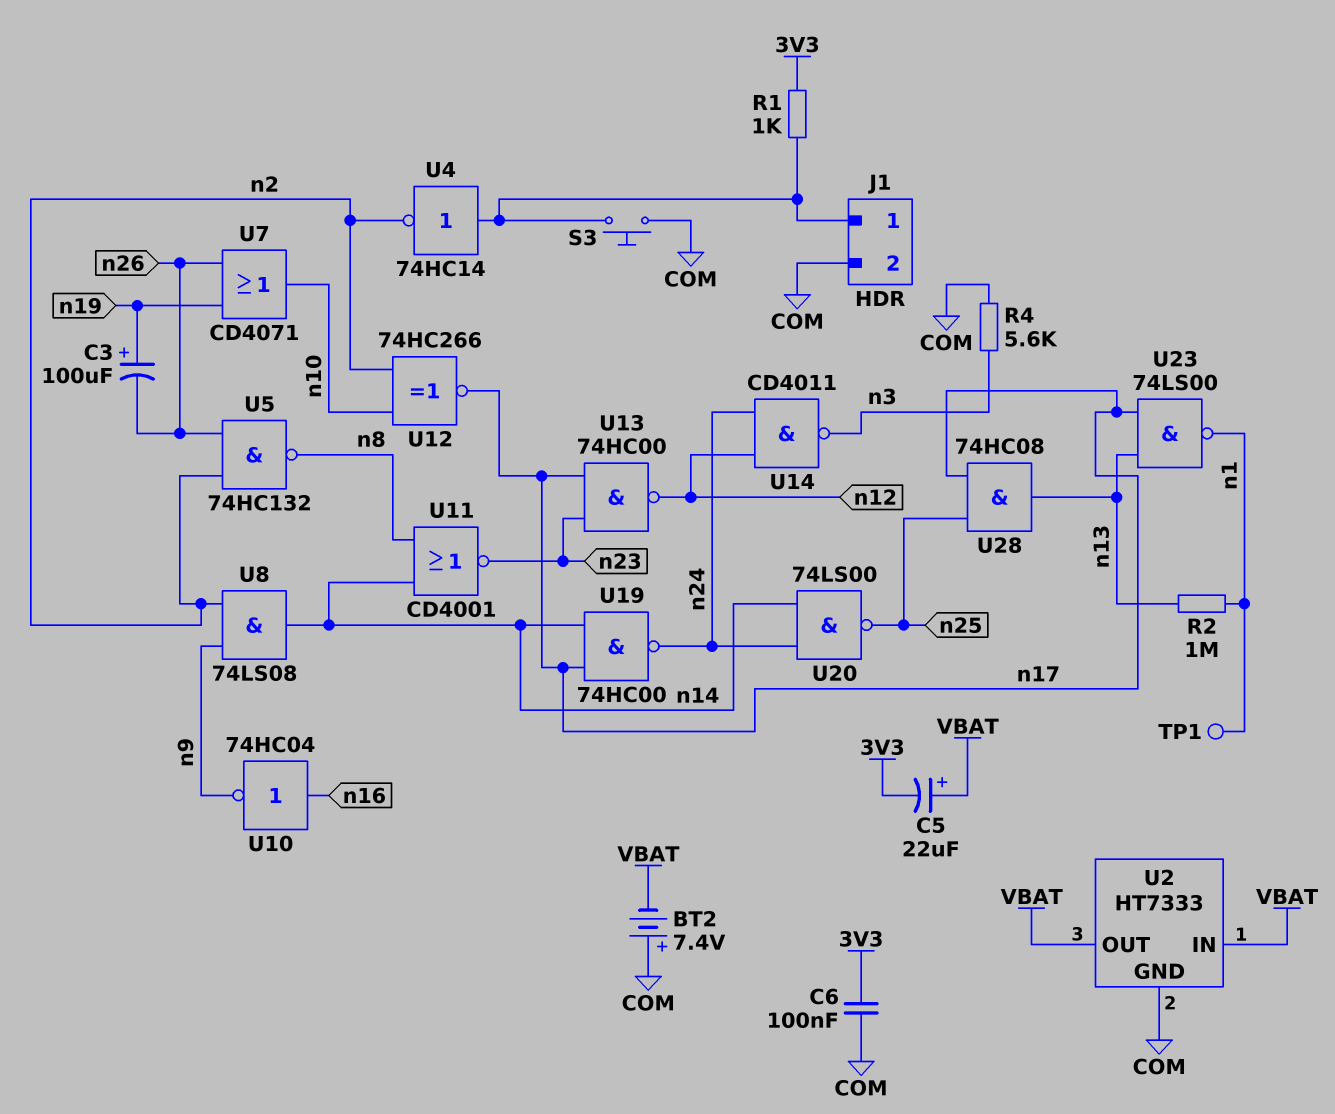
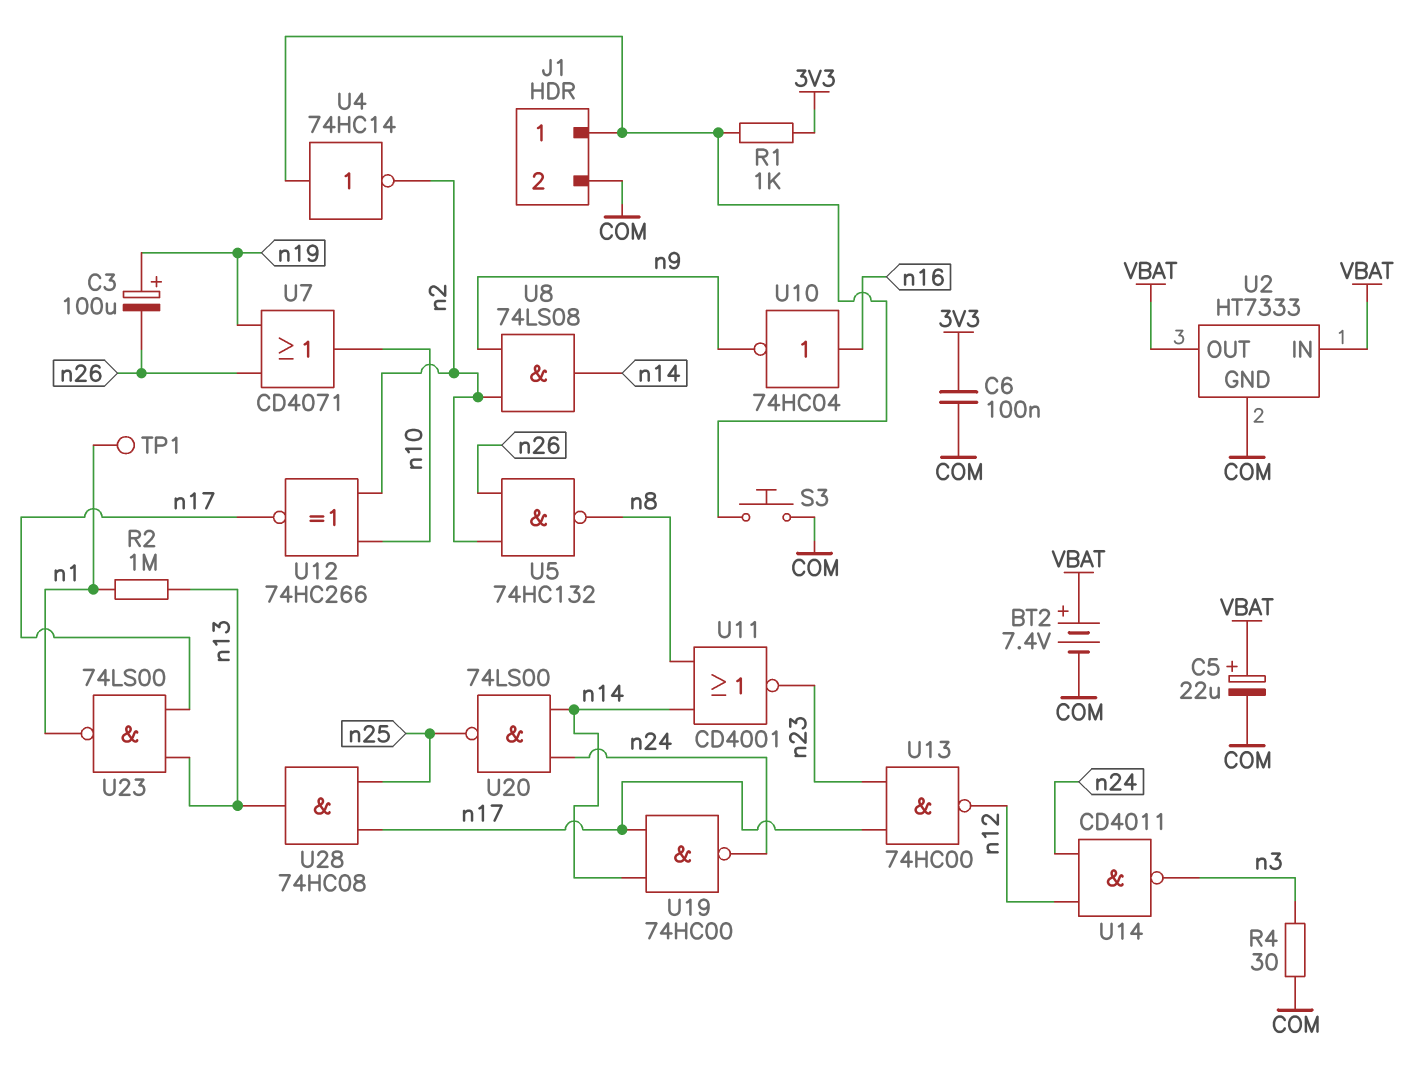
BT2: 7.4V (plus COM, minus VBAT) -> 7.4V (plus VBAT, minus COM)
C5: 22uF (plus VBAT, minus 3V3) -> 22uF (plus VBAT, minus COM)
R4: 5.6k (COM, n3) -> 30 (COM, n3)

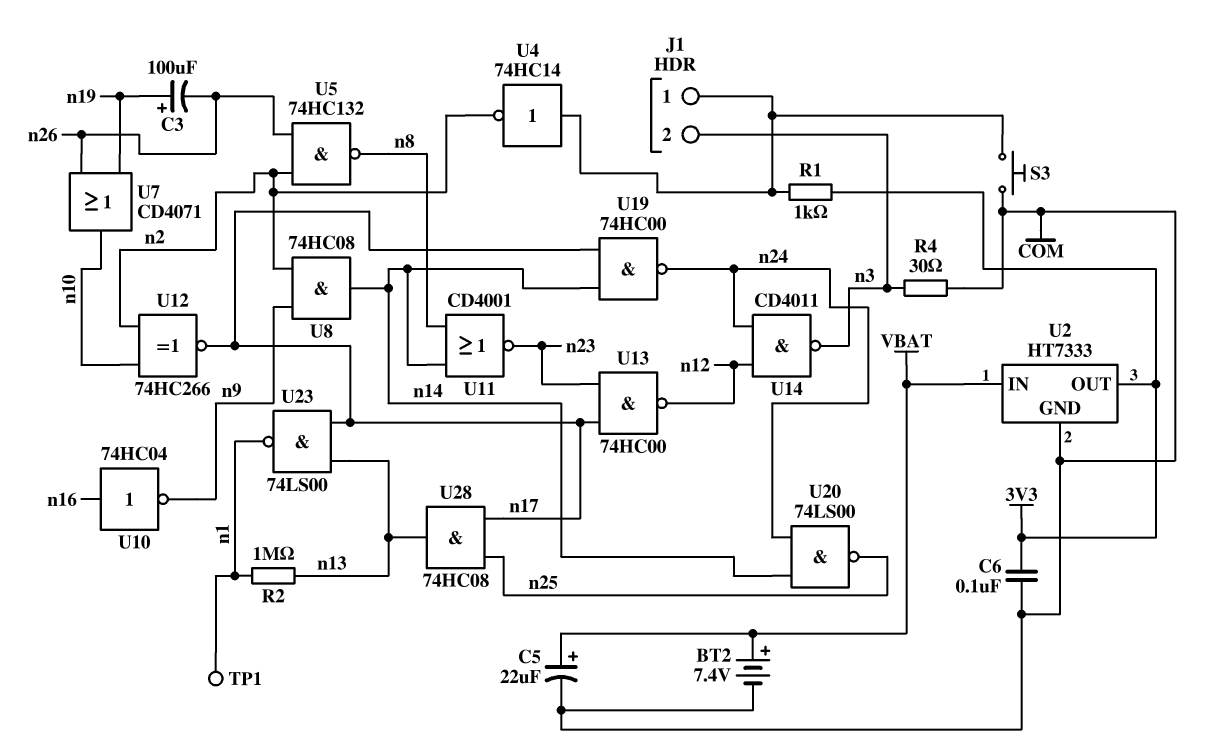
J1 pin 2: COM -> n3
U2 pin OUT: VBAT -> 3V3
U8: AND 74LS08 (in n2, in n9, out n14) -> AND 74HC08 (in n2, in n9, out n14)

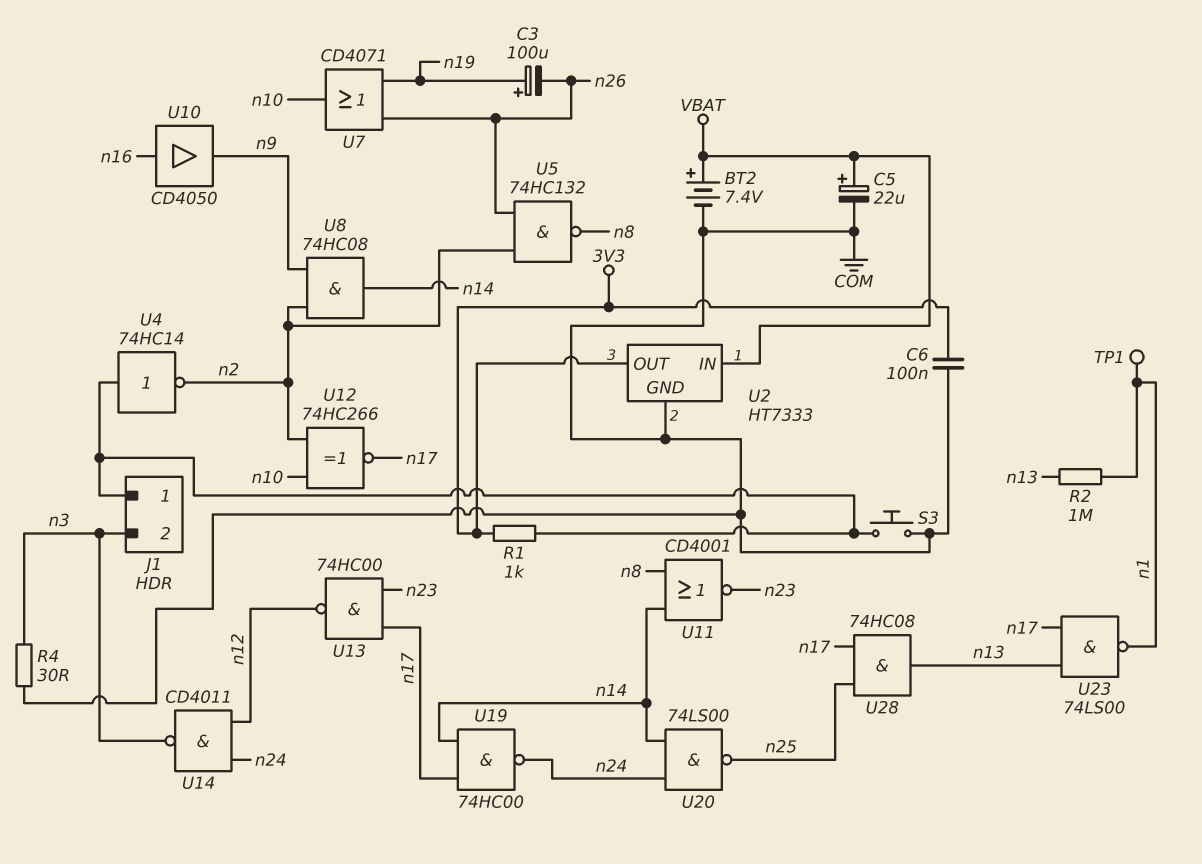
U10: NOT 74HC04 (in n16, out n9) -> buffer CD4050 (in n16, out n9)

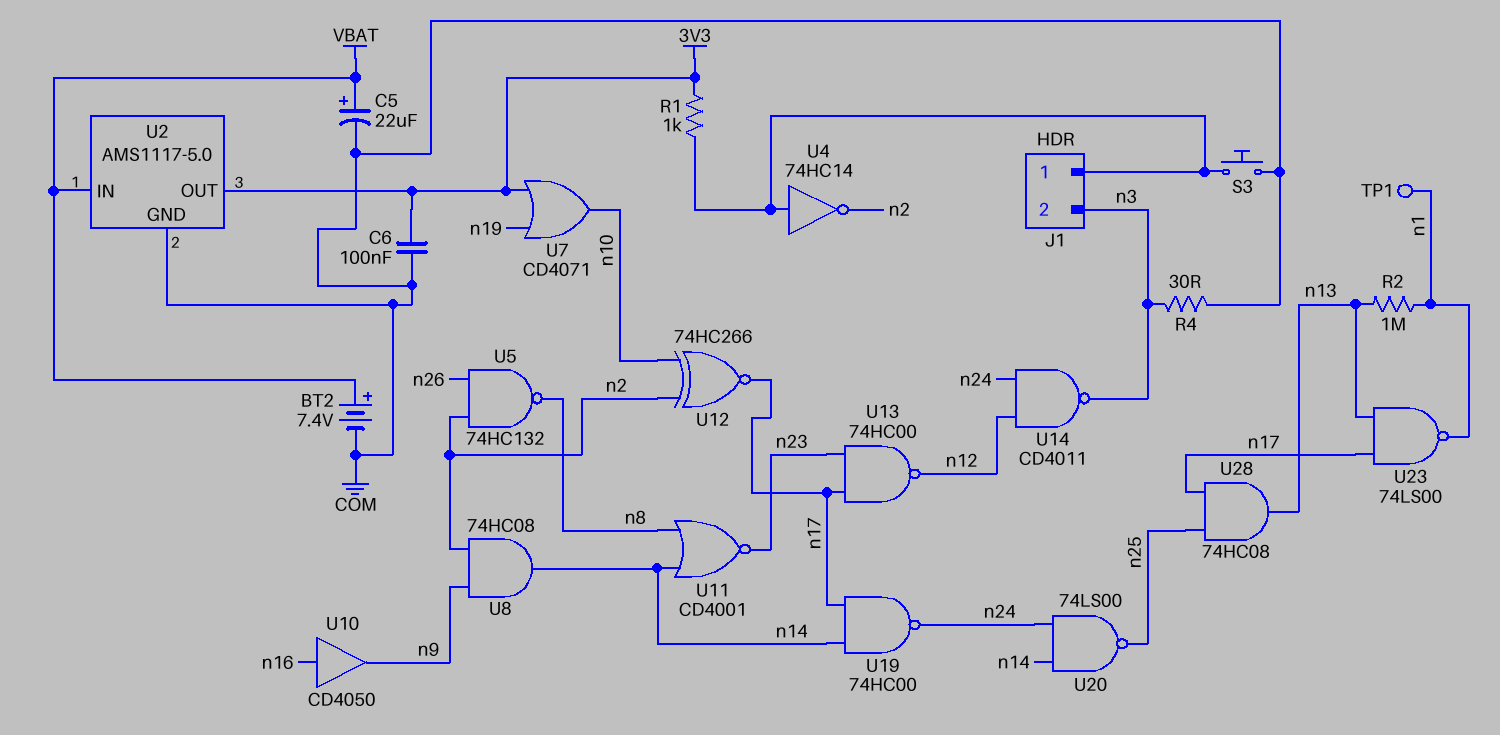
C3: 100uF (plus n19, minus n26) -> none
U2: HT7333 -> AMS1117-5.0
U7: OR CD4071 (in n19, in n26, out n10) -> OR CD4071 (in 3V3, in n19, out n10)

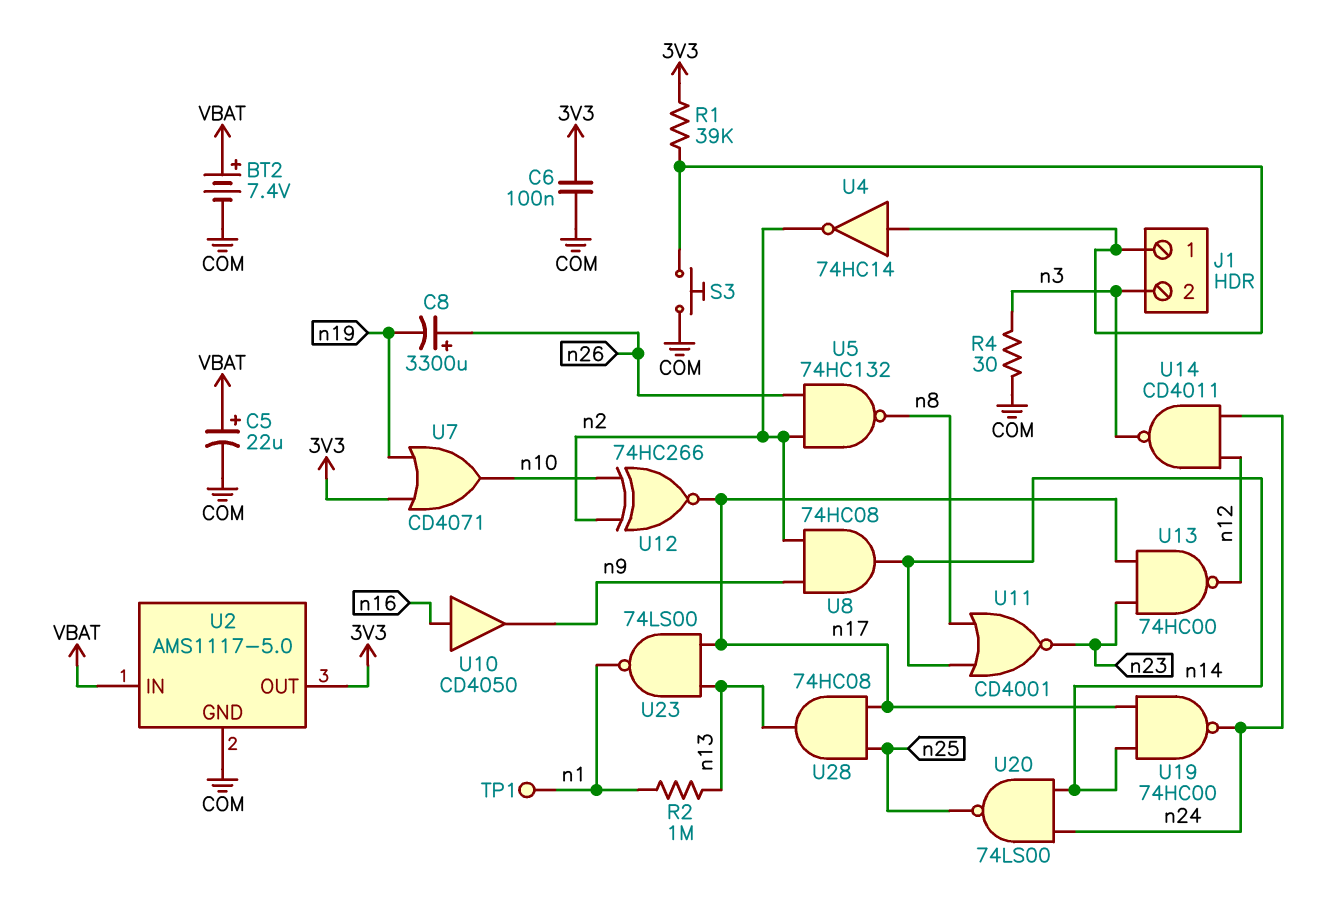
C8: none -> 3300uF (plus n26, minus n19)
R1: 1k (3V3, J1/1) -> 39k (3V3, J1/1)

